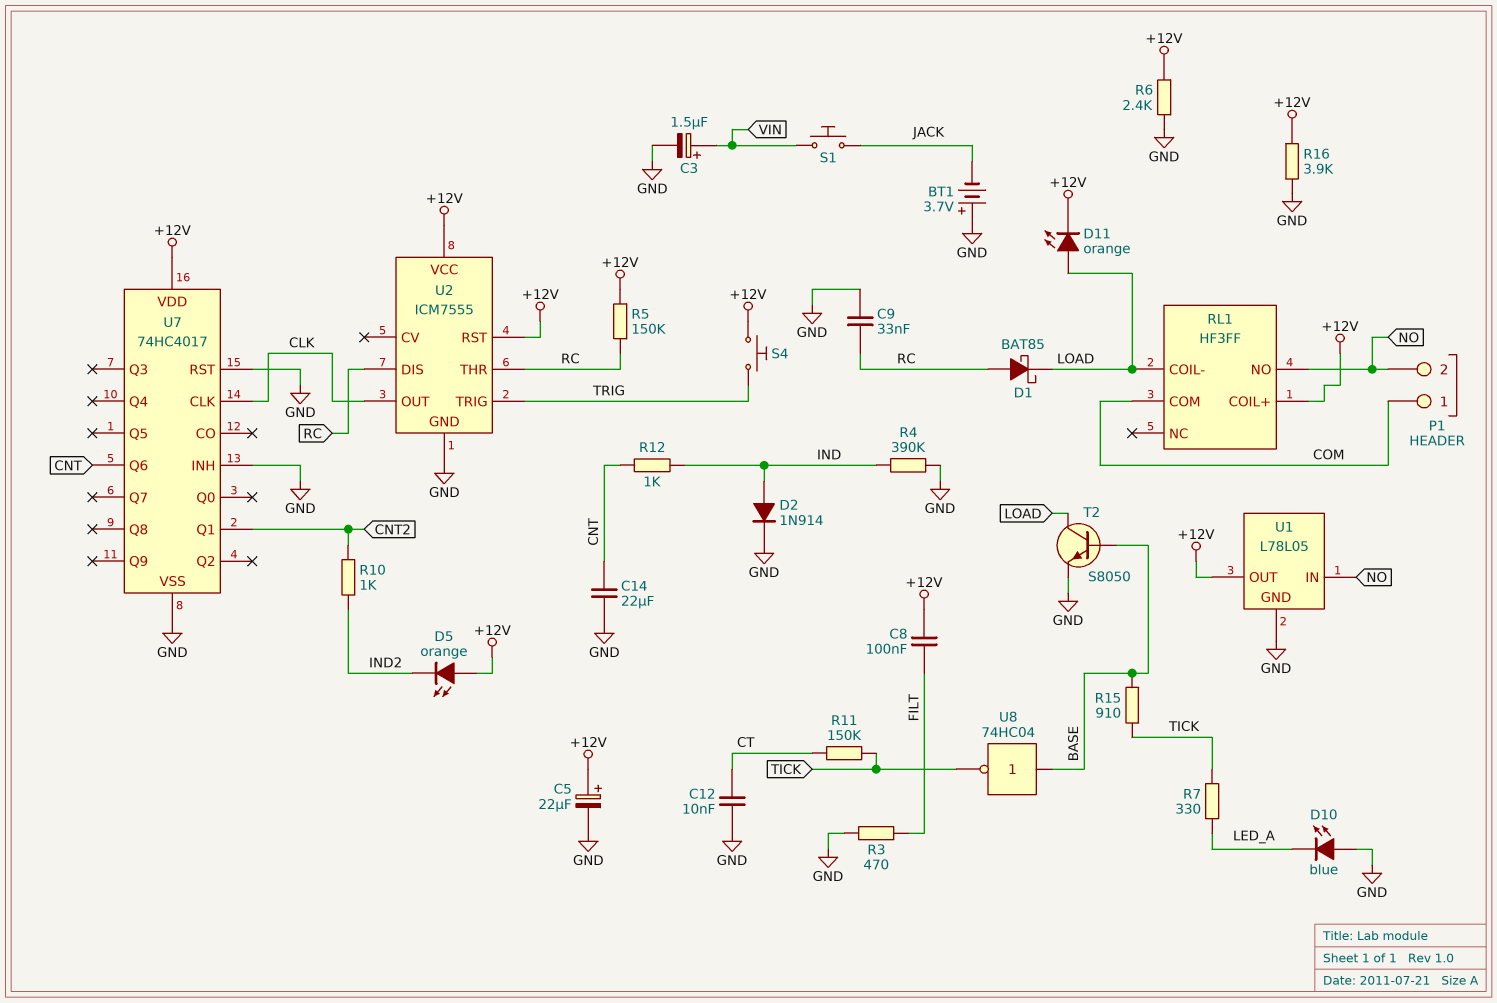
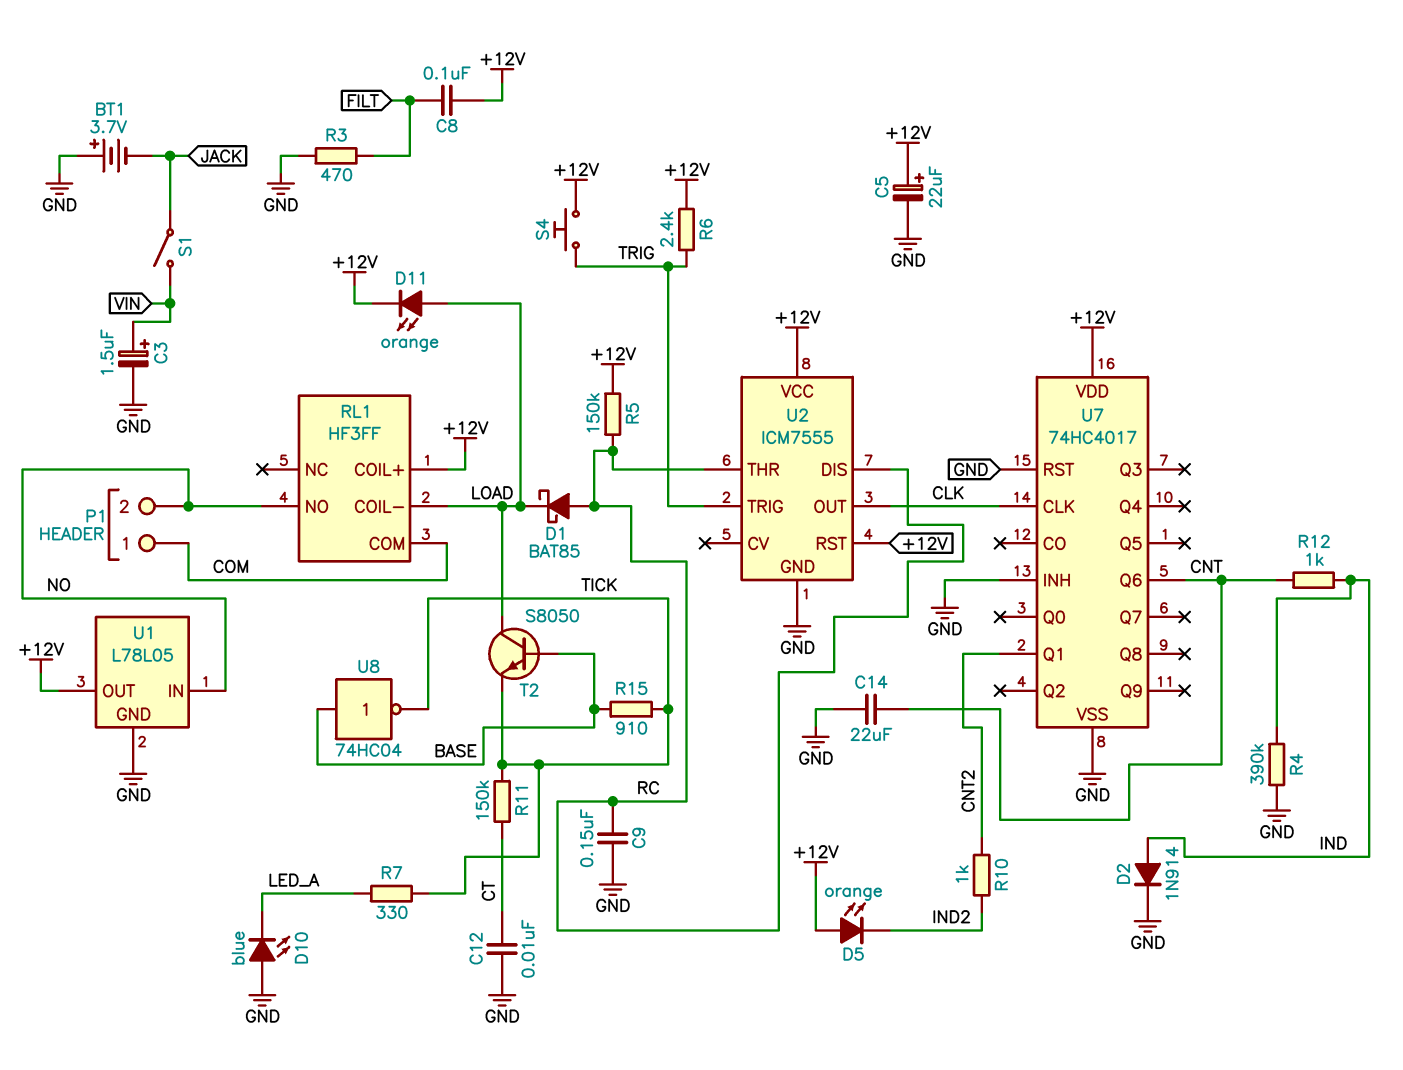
C9: 33nF (GND, RC) -> 150nF (GND, RC)
R6: 2.4k (+12V, GND) -> 2.4k (+12V, TRIG)
R16: 3.9k (+12V, GND) -> none
S1: button (JACK, VIN) -> switch (JACK, VIN)
T2: NPN S8050 (B BASE, C LOAD, E GND) -> NPN S8050 (B BASE, C LOAD, E TICK)

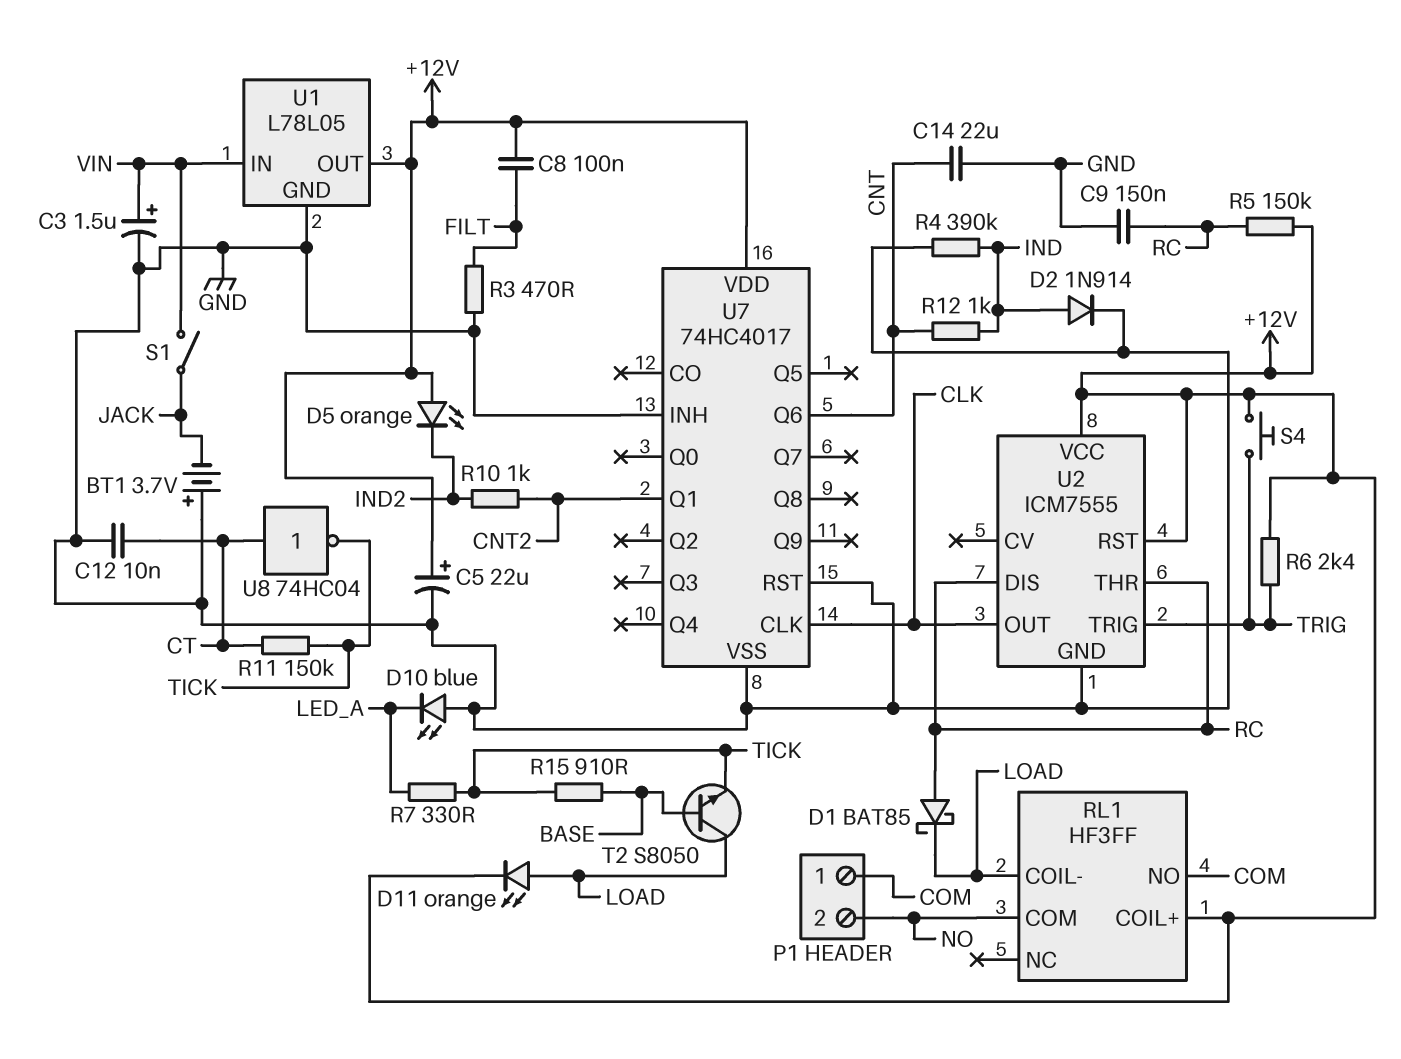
RL1 pin COM: COM -> NO
RL1 pin NO: NO -> COM
U1 pin IN: NO -> VIN
U8: NOT 74HC04 (in BASE, out TICK) -> NOT 74HC04 (in CT, out TICK)

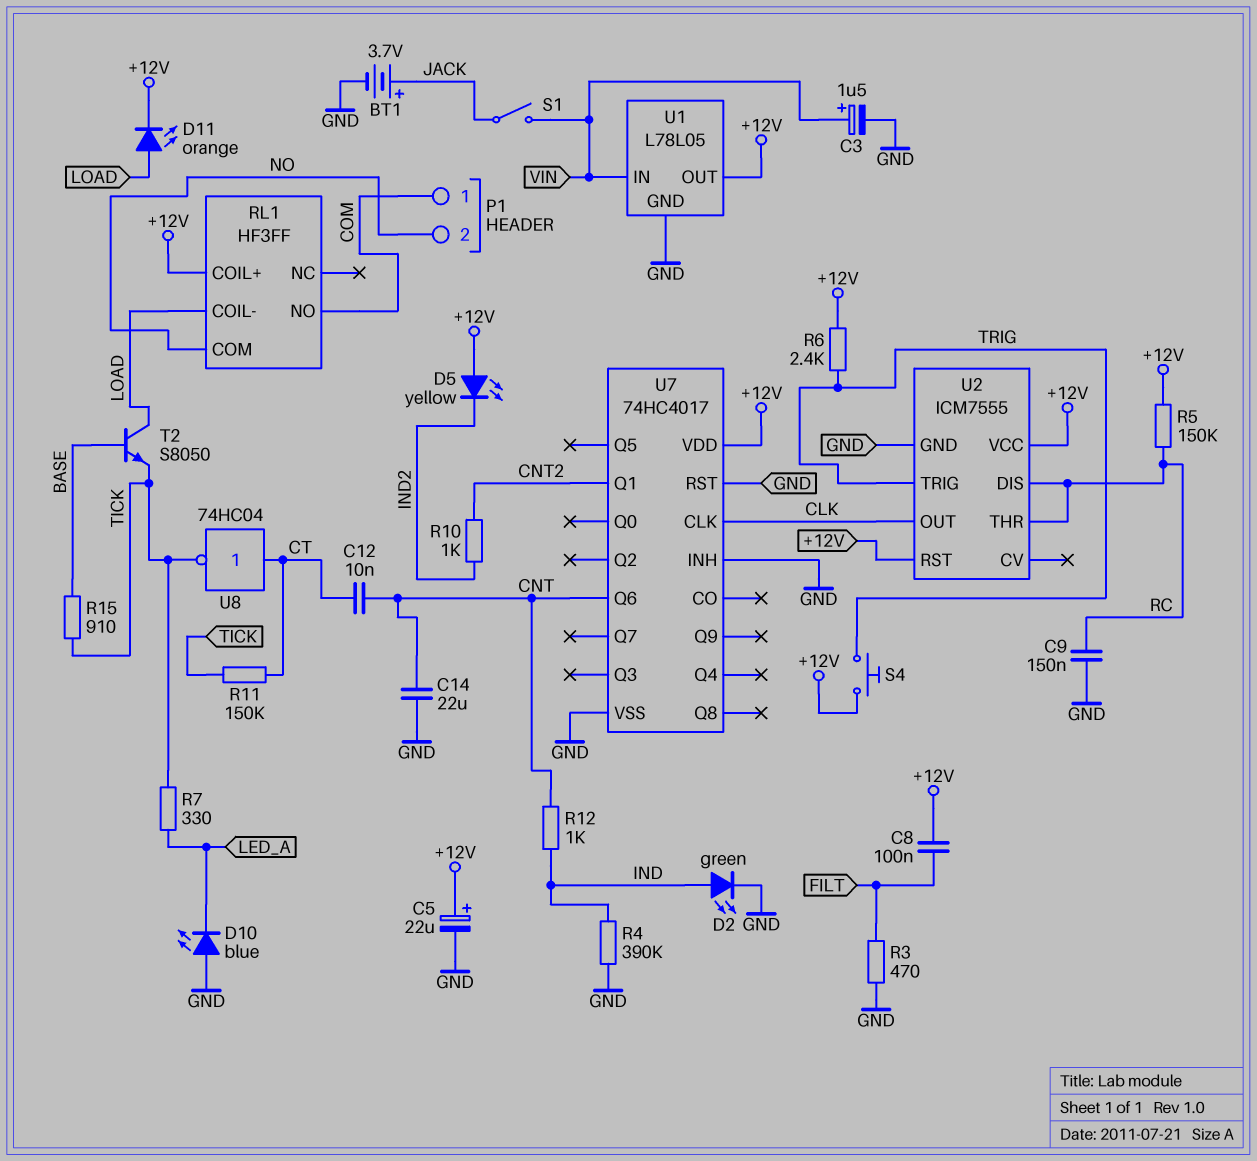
BT1: 3.7V (plus GND, minus JACK) -> 3.7V (plus JACK, minus GND)
C12: 10nF (CT, GND) -> 10nF (CNT, CT)
D1: schottky BAT85 (A RC, K LOAD) -> none
D2: diode 1N914 (A IND, K GND) -> LED green (A IND, K GND)
D5: LED orange (A +12V, K IND2) -> LED yellow (A +12V, K IND2)

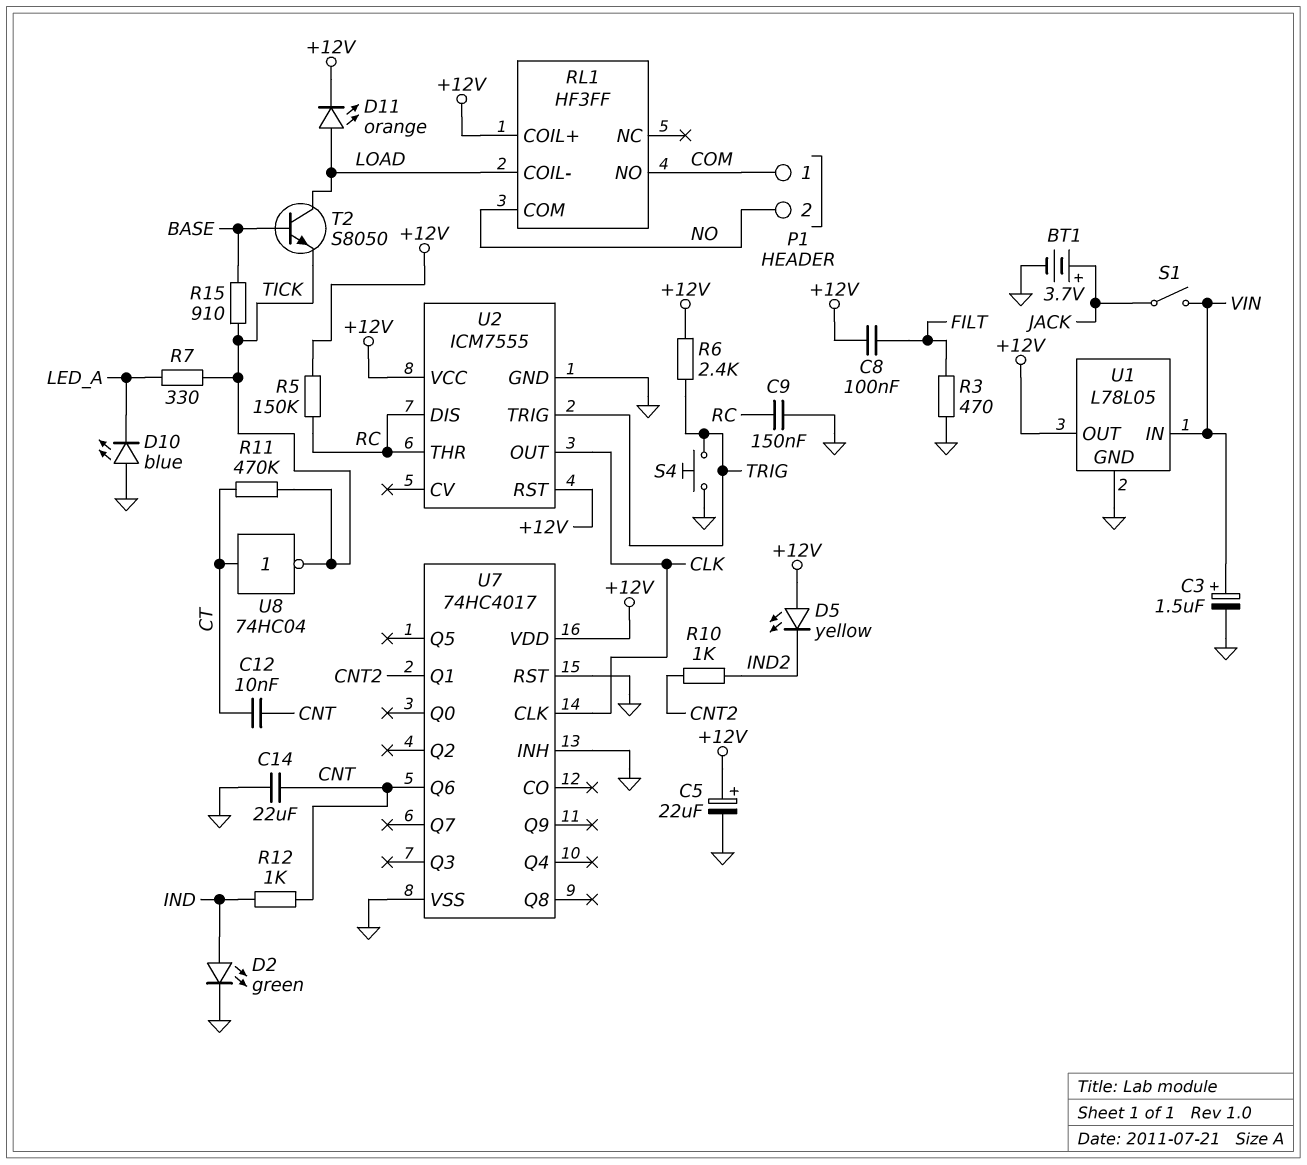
R4: 390k (GND, IND) -> none
R11: 150k (CT, TICK) -> 470k (CT, TICK)
S4: button (+12V, TRIG) -> button (GND, TRIG)

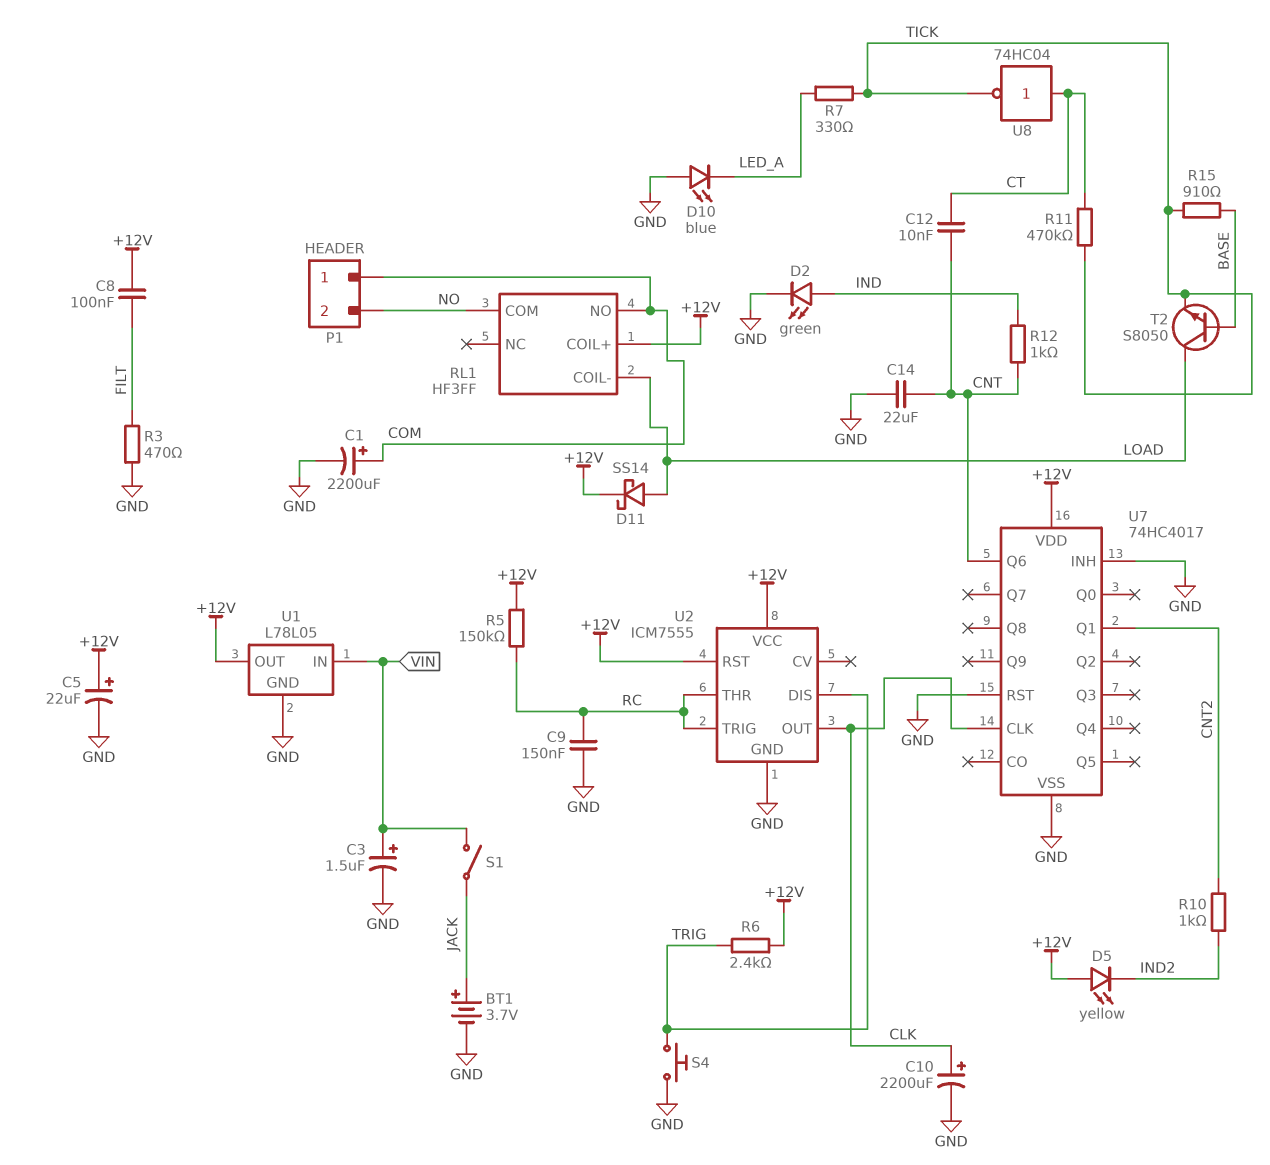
C1: none -> 2200uF (plus COM, minus GND)
C10: none -> 2200uF (plus CLK, minus GND)
D11: LED orange (A LOAD, K +12V) -> schottky SS14 (A LOAD, K +12V)
U2 pin DIS: RC -> TRIG
U2 pin TRIG: TRIG -> RC

